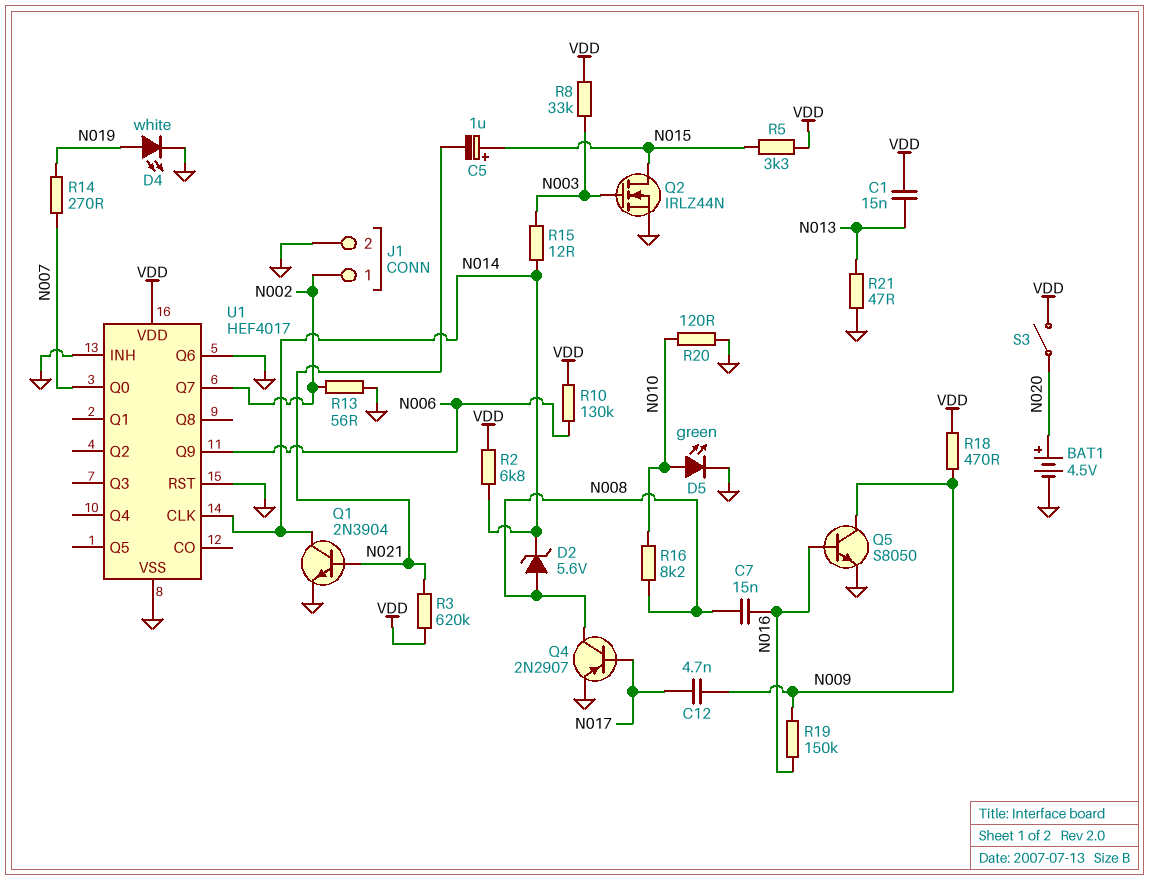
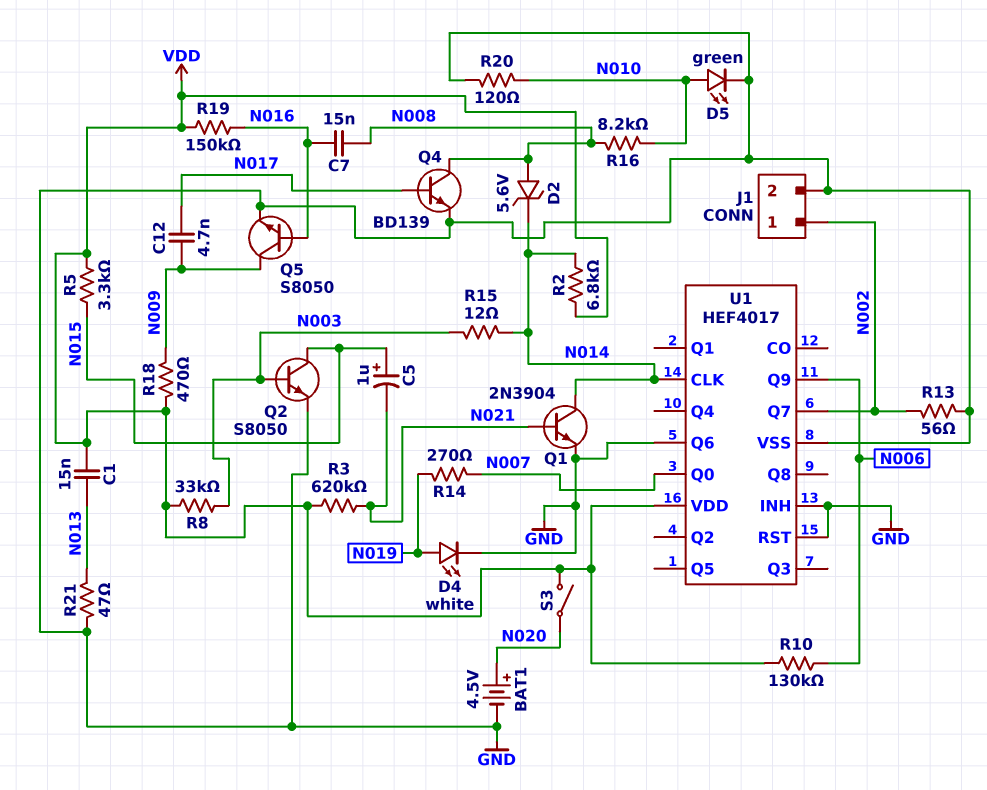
Q2: NMOS IRLZ44N (G N003, D N015, S GND) -> NPN S8050 (B N003, C N015, E GND)
Q4: PNP 2N2907 (B N017, C N008, E GND) -> NPN BD139 (B N017, C N008, E GND)
R19: 150k (N009, N016) -> 150k (N016, VDD)

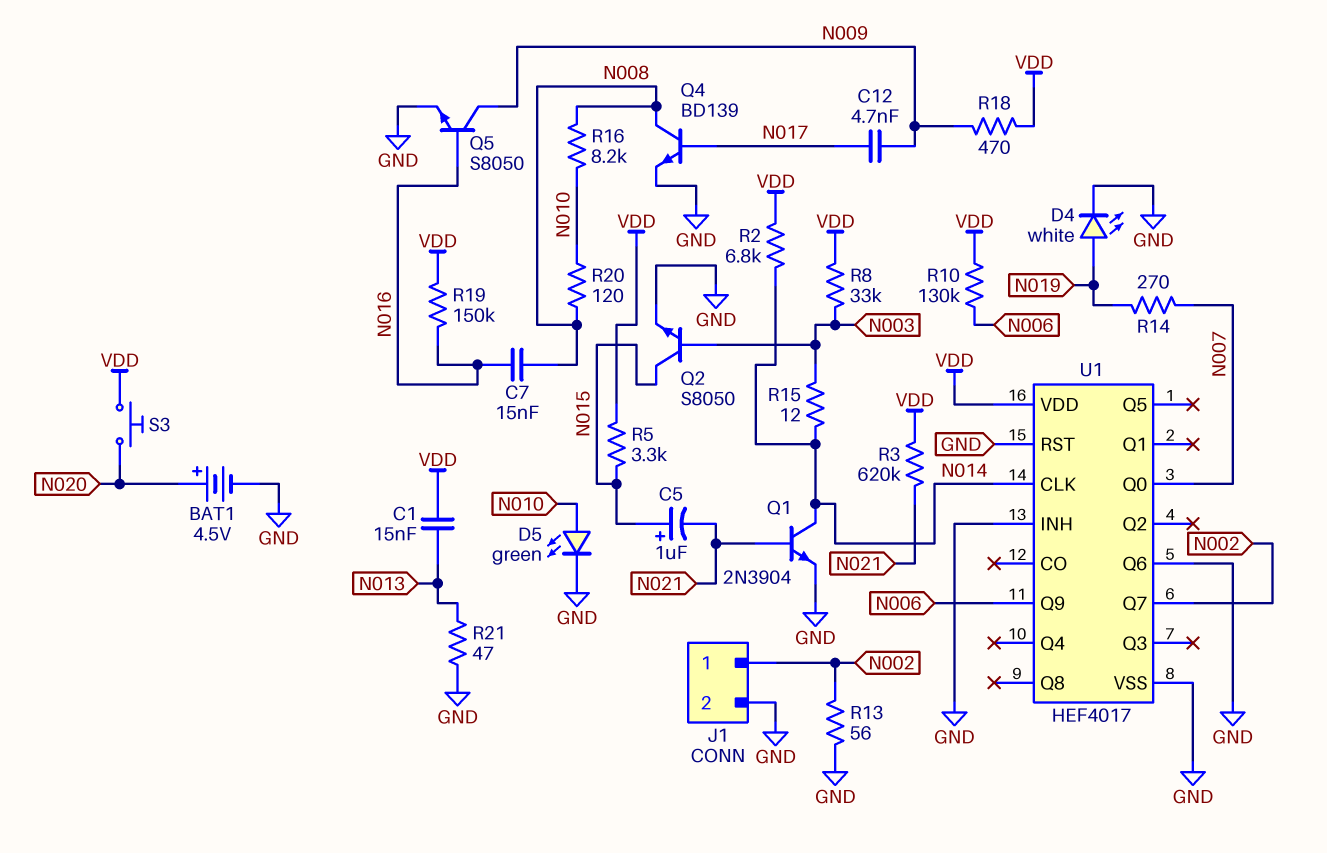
D2: zener 5.6V (A N008, K N014) -> none
R20: 120 (GND, N010) -> 120 (N008, N010)
S3: switch (N020, VDD) -> button (N020, VDD)

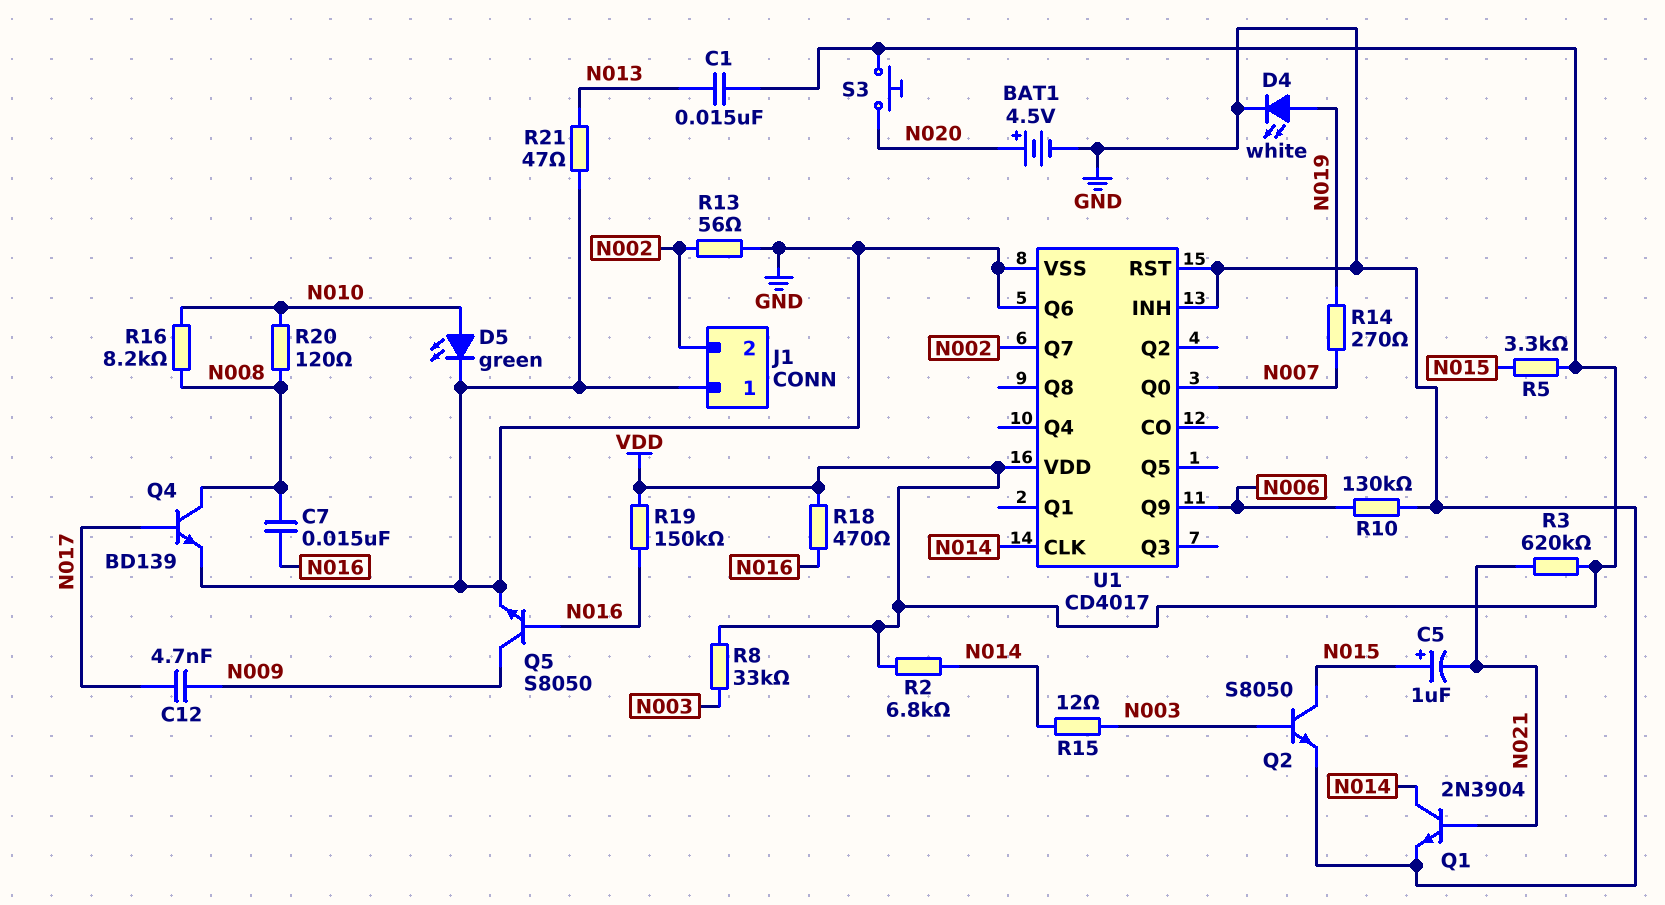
J1 pin 1: N002 -> GND
J1 pin 2: GND -> N002
R10: 130k (N006, VDD) -> 130k (GND, N006)
R18: 470 (N009, VDD) -> 470 (N016, VDD)
U1: HEF4017 -> CD4017

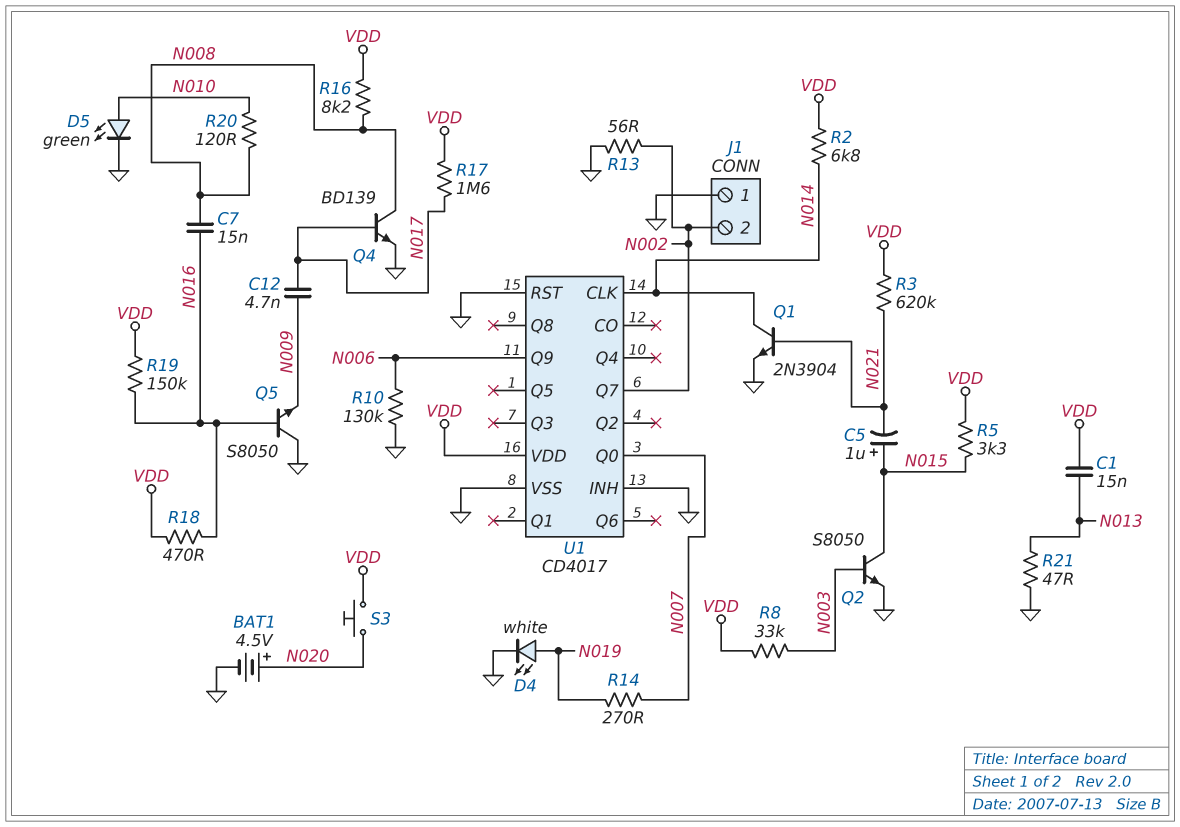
Q5: NPN S8050 (B N016, C N009, E GND) -> NPN S8050 (B N016, C GND, E N009)
R15: 12 (N003, N014) -> none
R16: 8.2k (N008, N010) -> 8.2k (N008, VDD)
R17: none -> 1.6M (N017, VDD)
U1 pin Q6: GND -> none

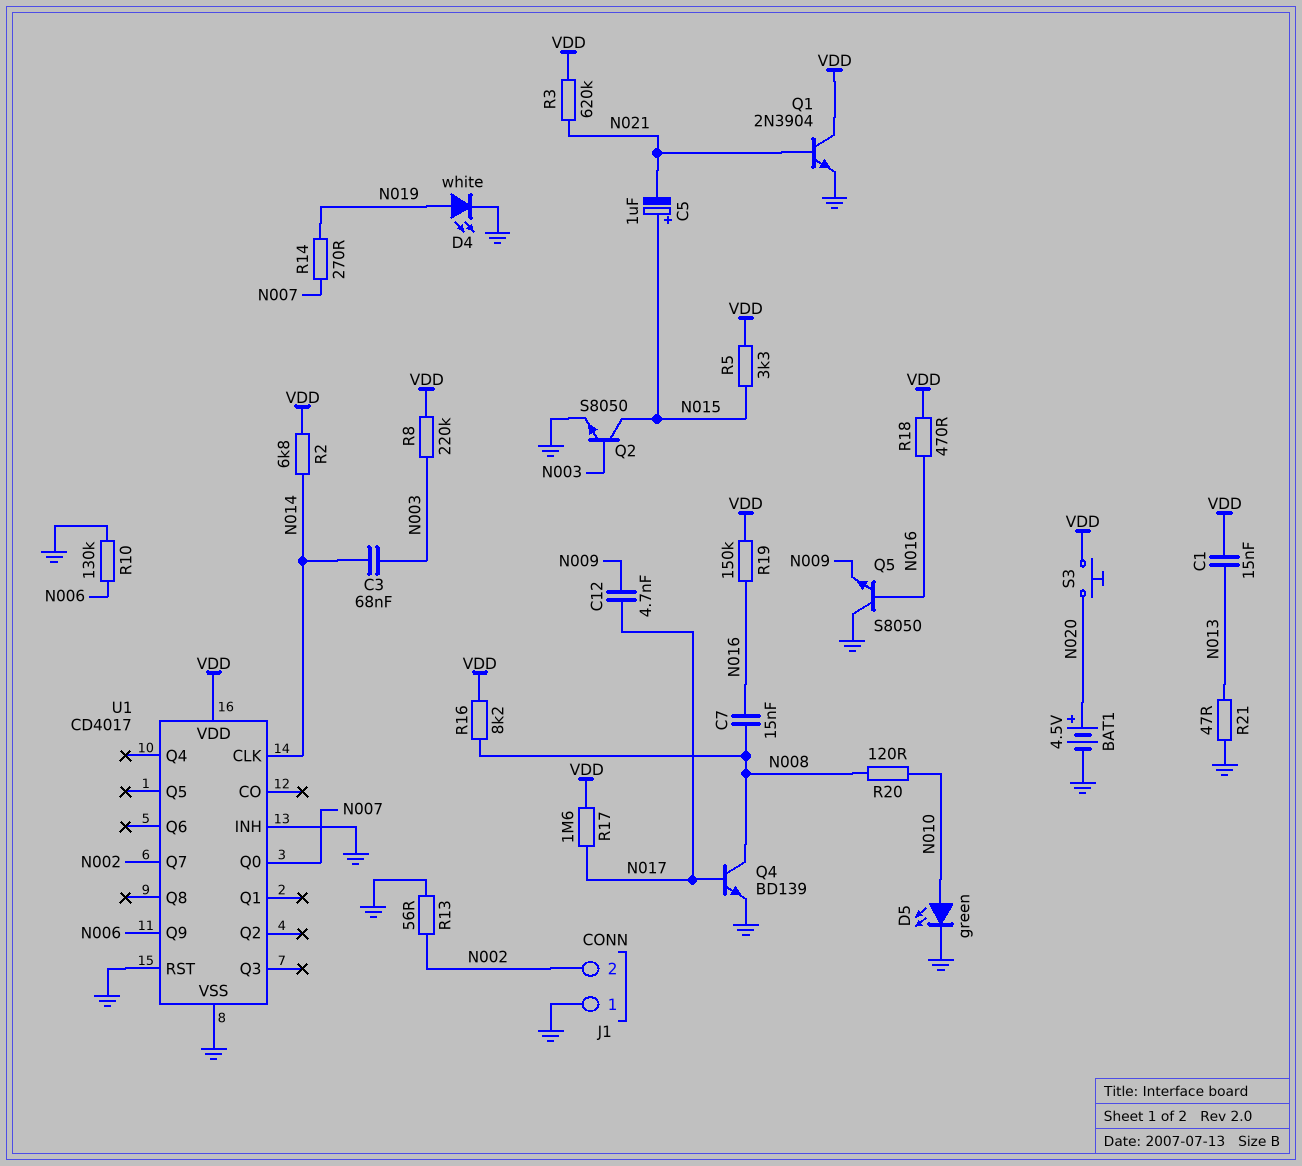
C3: none -> 68nF (N003, N014)
Q1: NPN 2N3904 (B N021, C N014, E GND) -> NPN 2N3904 (B N021, C VDD, E GND)
R8: 33k (N003, VDD) -> 220k (N003, VDD)

